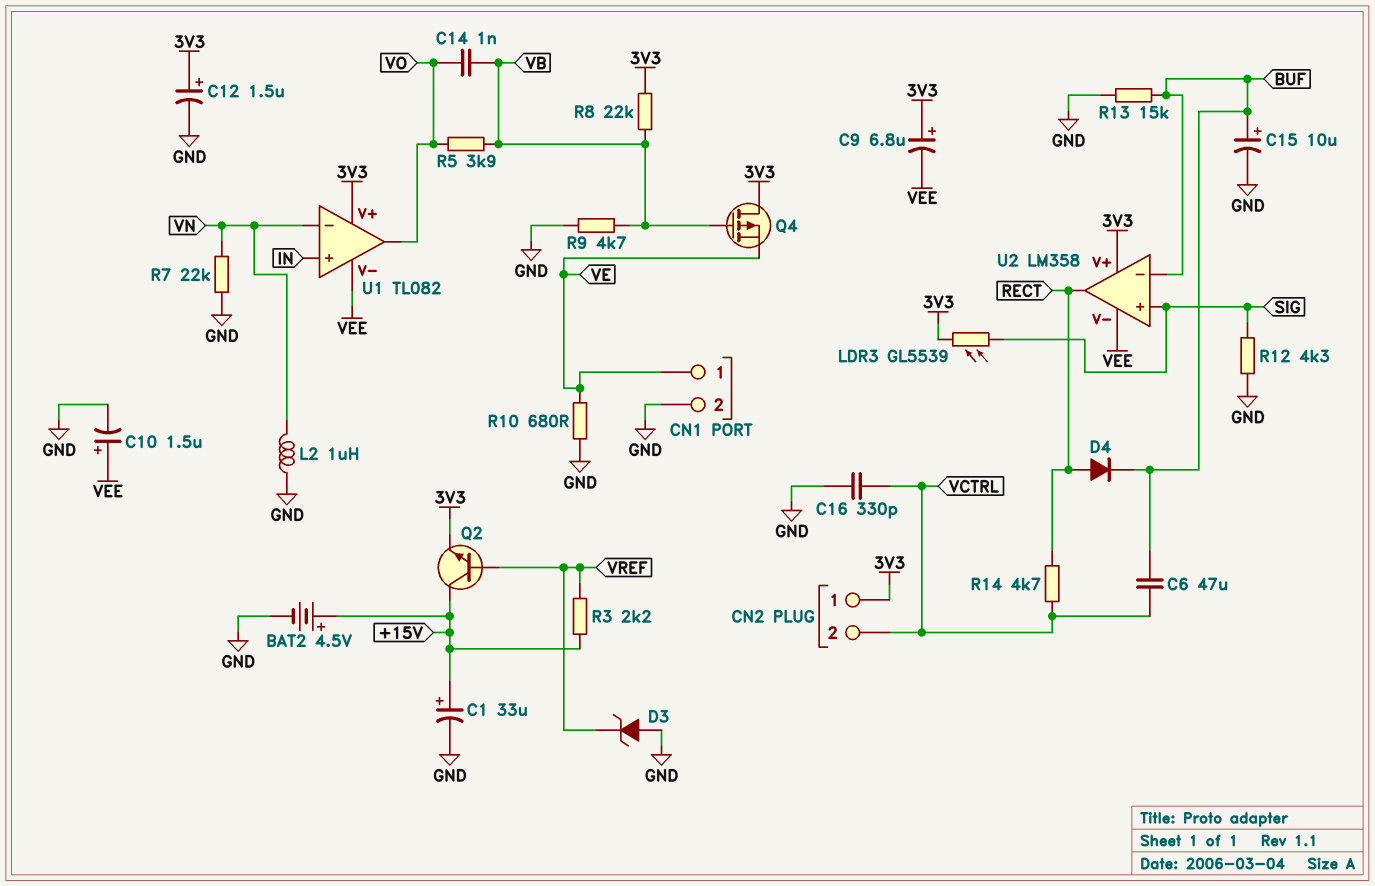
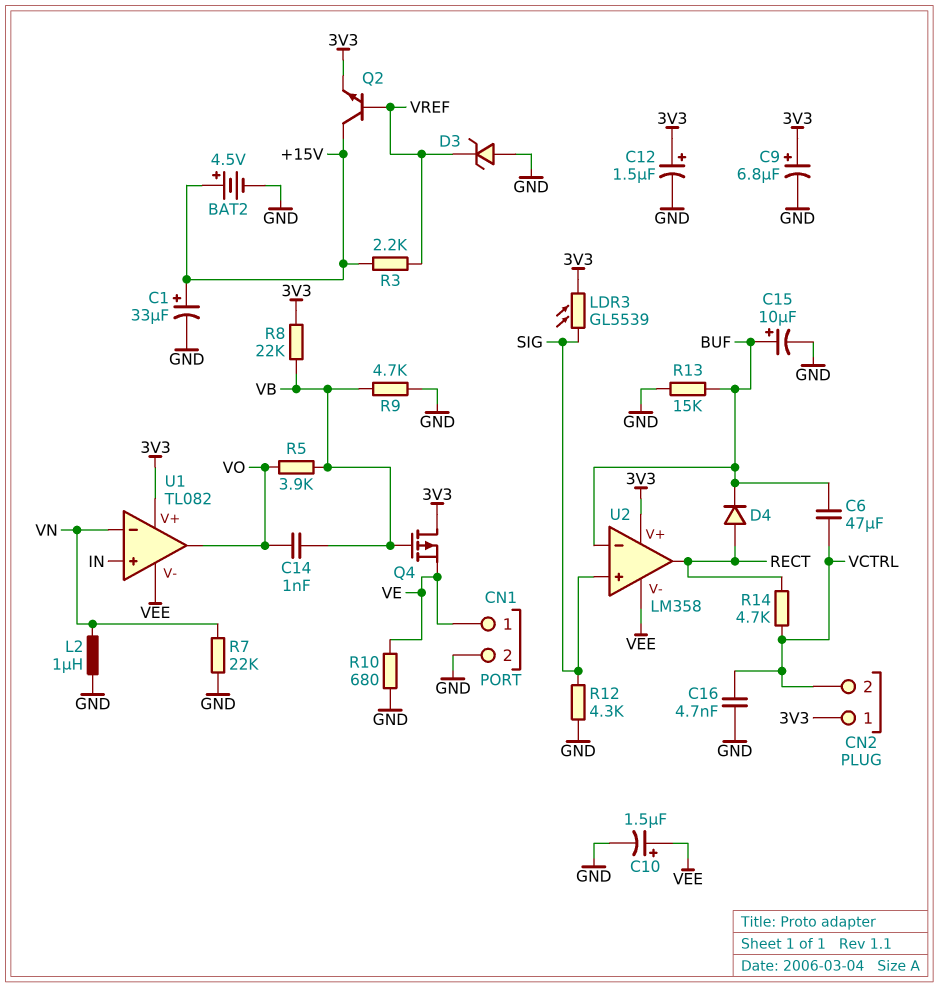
C9: 6.8uF (plus 3V3, minus VEE) -> 6.8uF (plus 3V3, minus GND)
C16: 330pF (GND, VCTRL) -> 4.7nF (GND, VCTRL)

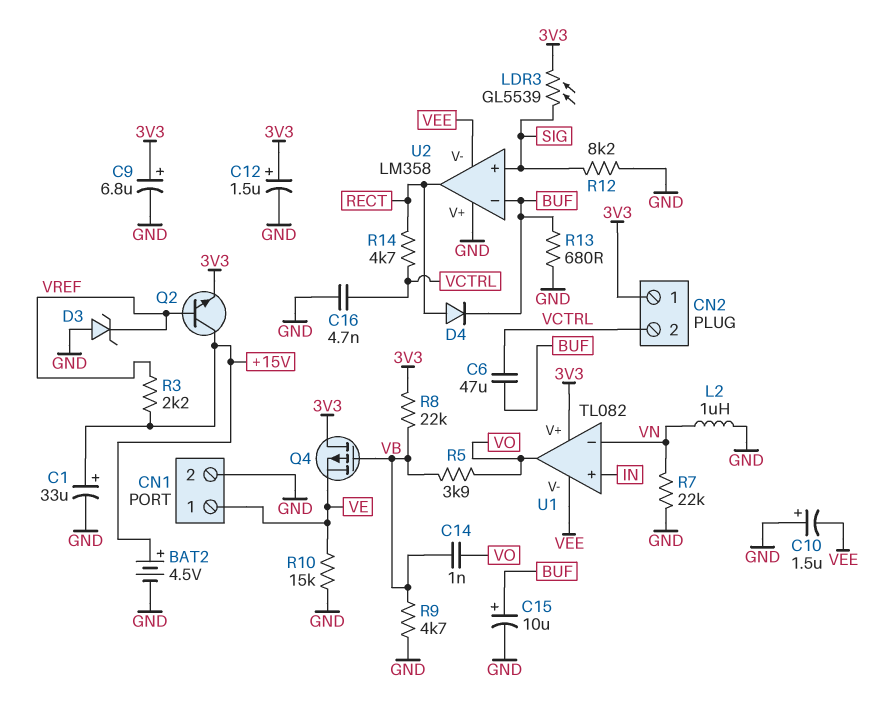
C10: 1.5uF (plus VEE, minus GND) -> 1.5uF (plus GND, minus VEE)
R10: 680 (GND, VE) -> 15k (GND, VE)
R12: 4.3k (GND, SIG) -> 8.2k (GND, SIG)
R13: 15k (BUF, GND) -> 680 (BUF, GND)
U2 pin V+: 3V3 -> GND

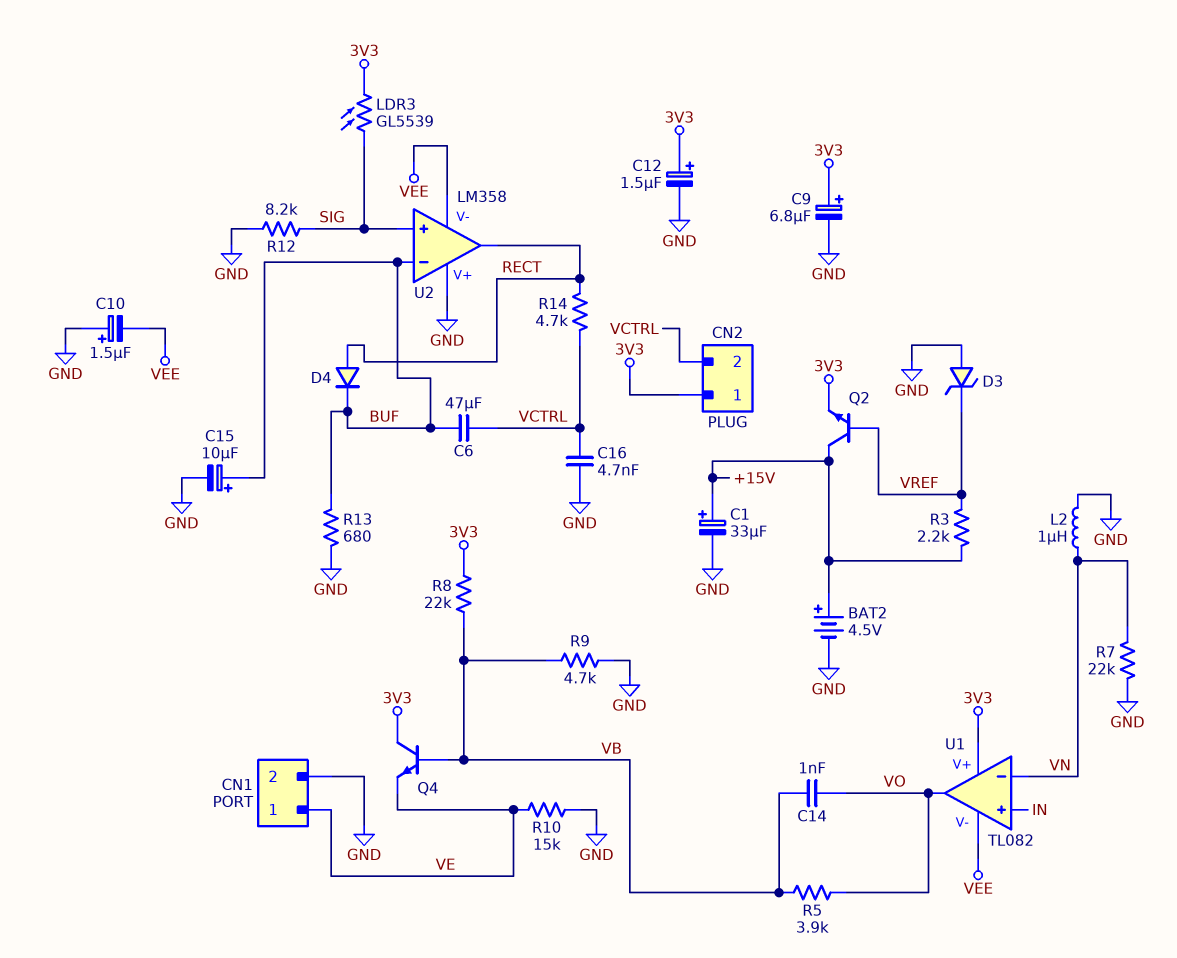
Q4: PMOS (G VB, D 3V3, S VE) -> NPN (B VB, C 3V3, E VE)

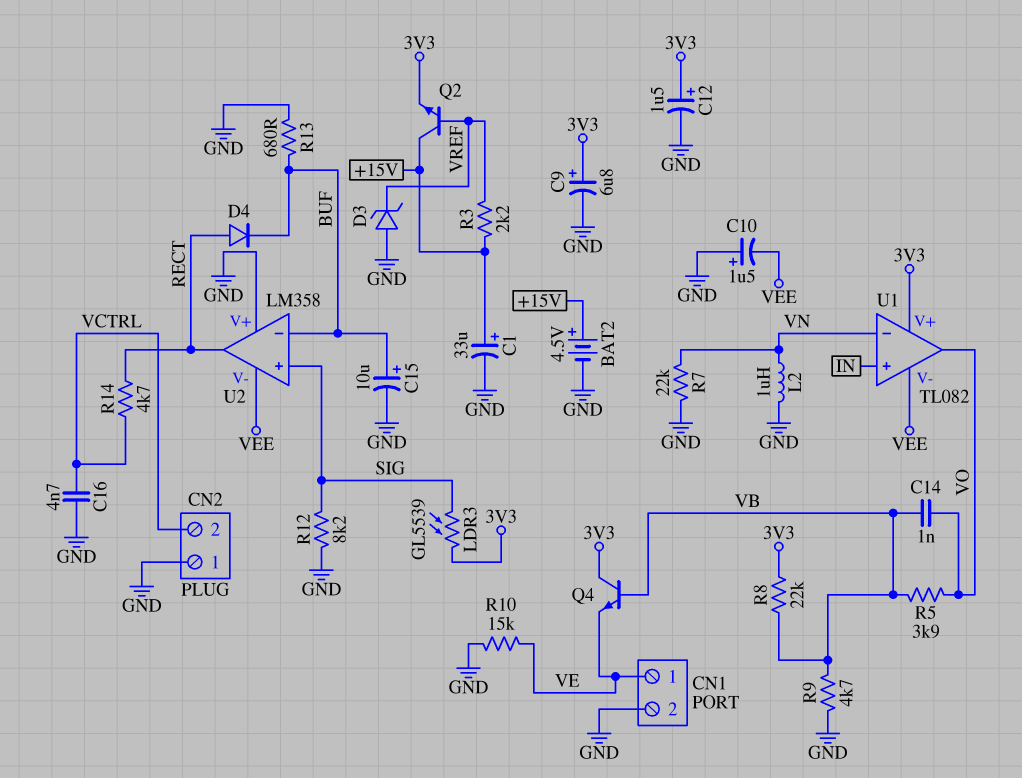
C6: 47uF (BUF, VCTRL) -> none
CN2 pin 1: 3V3 -> GND

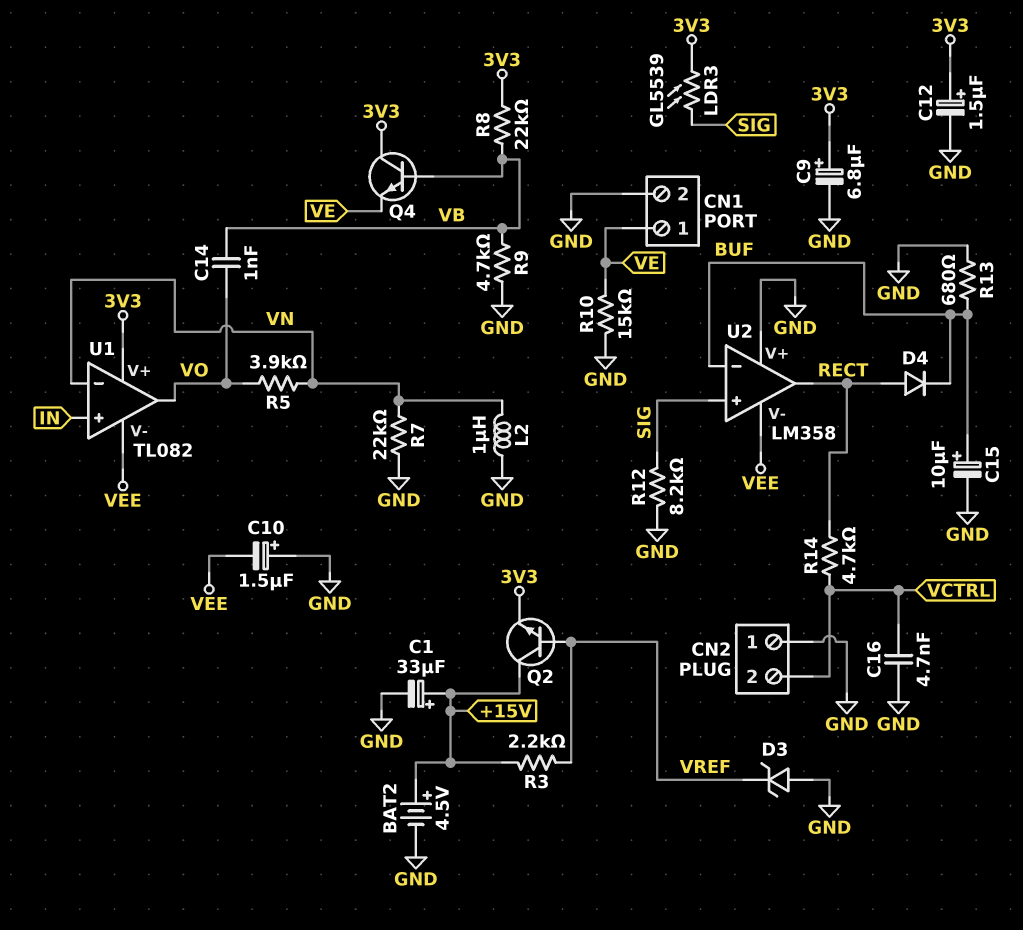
R5: 3.9k (VB, VO) -> 3.9k (VN, VO)

